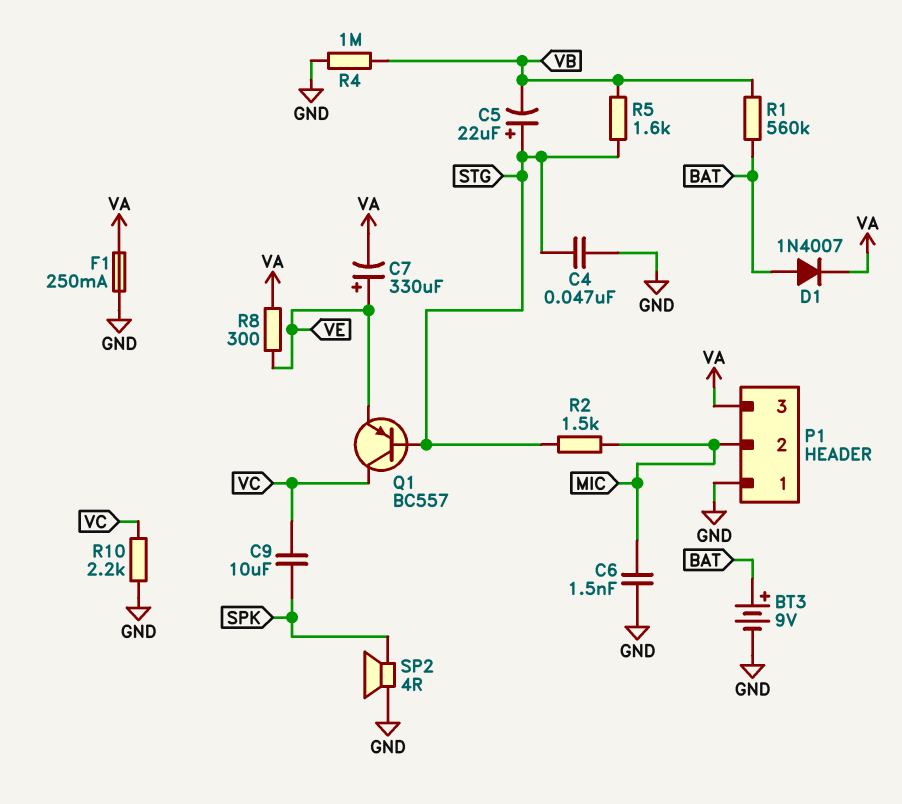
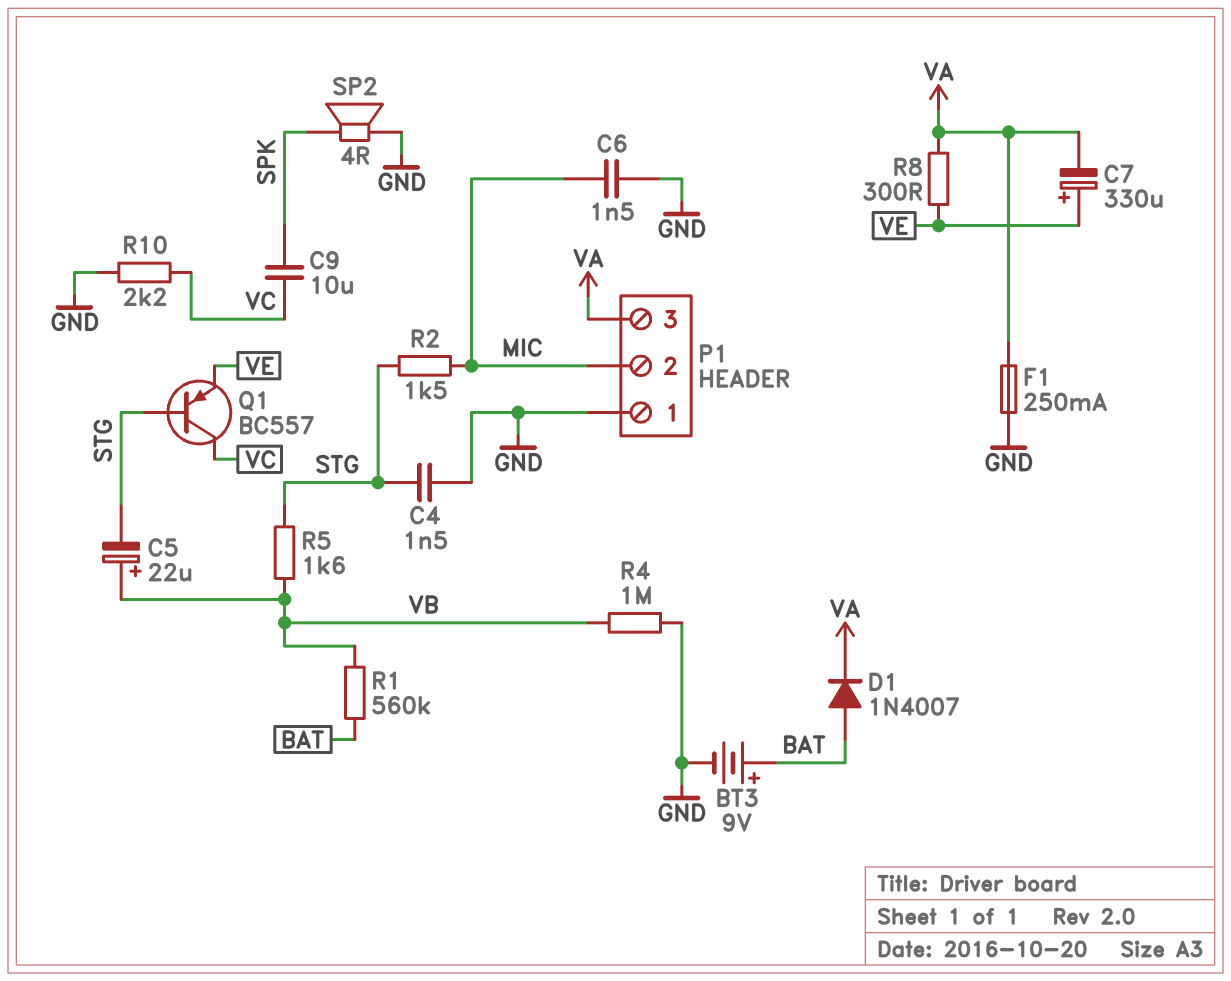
C4: 47nF (GND, STG) -> 1.5nF (GND, STG)
C5: 22uF (plus STG, minus VB) -> 22uF (plus VB, minus STG)

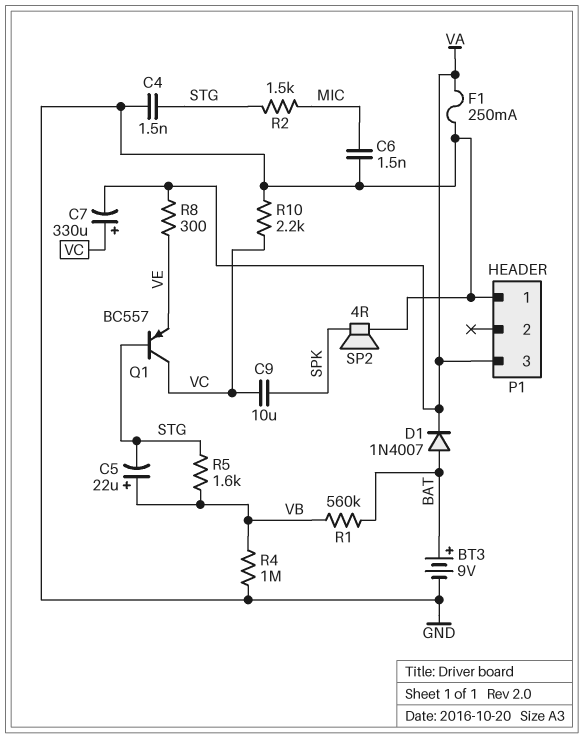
C7: 330uF (plus VE, minus VA) -> 330uF (plus VC, minus VA)
P1 pin 2: MIC -> none

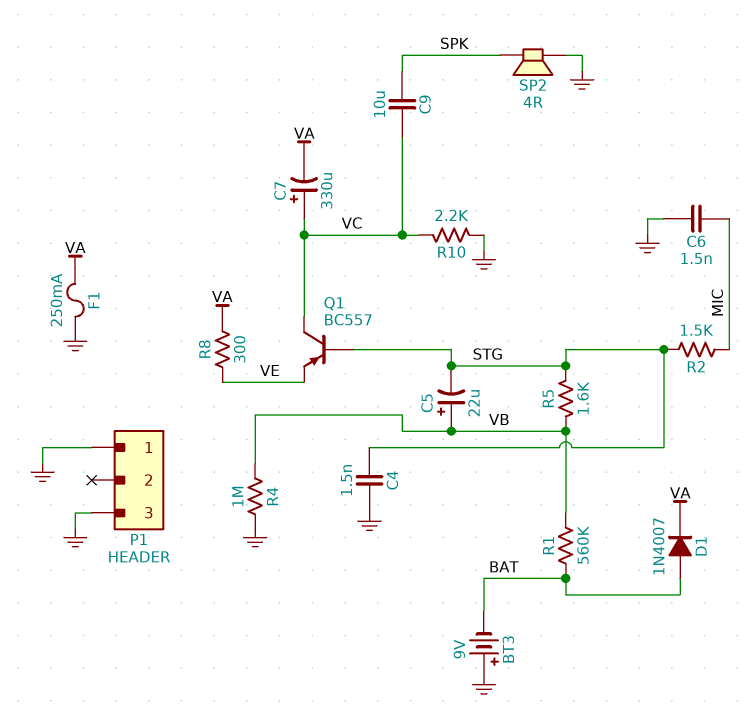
BT3: 9V (plus BAT, minus GND) -> 9V (plus GND, minus BAT)
P1 pin 3: VA -> GND

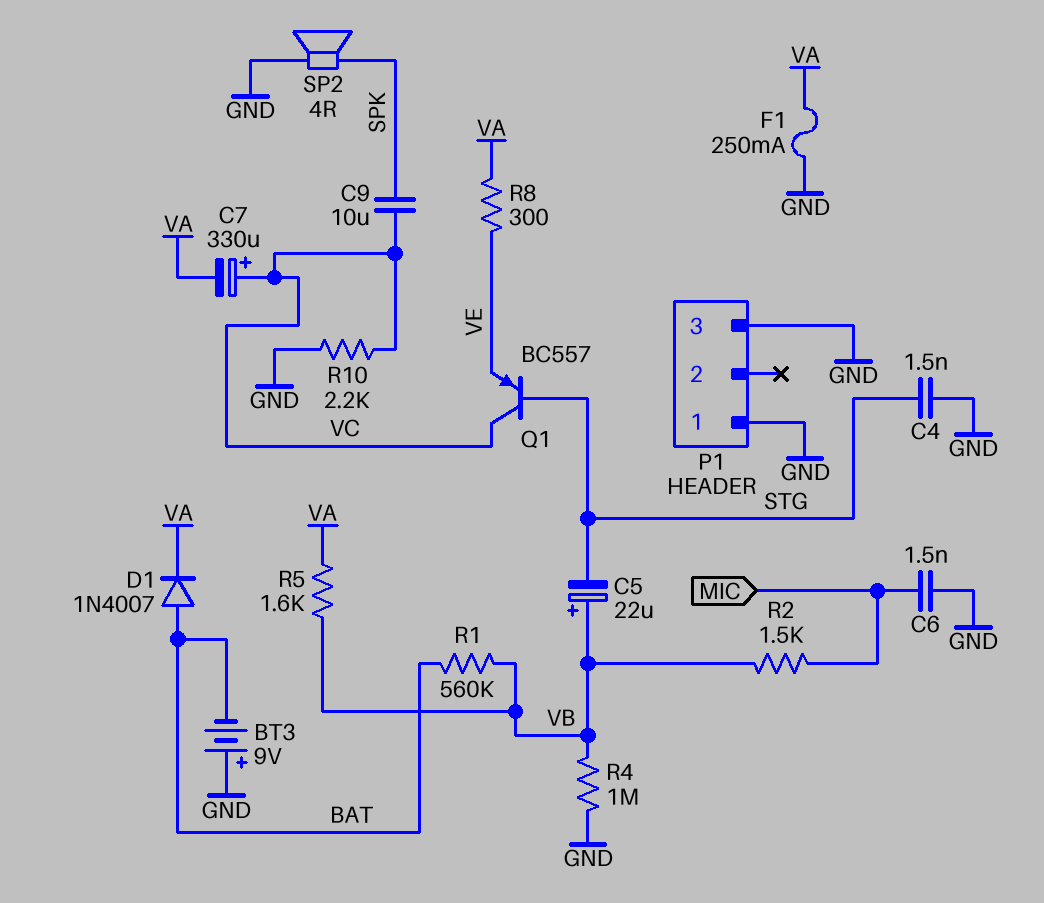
R2: 1.5k (MIC, STG) -> 1.5k (MIC, VB)
R5: 1.6k (STG, VB) -> 1.6k (VA, VB)

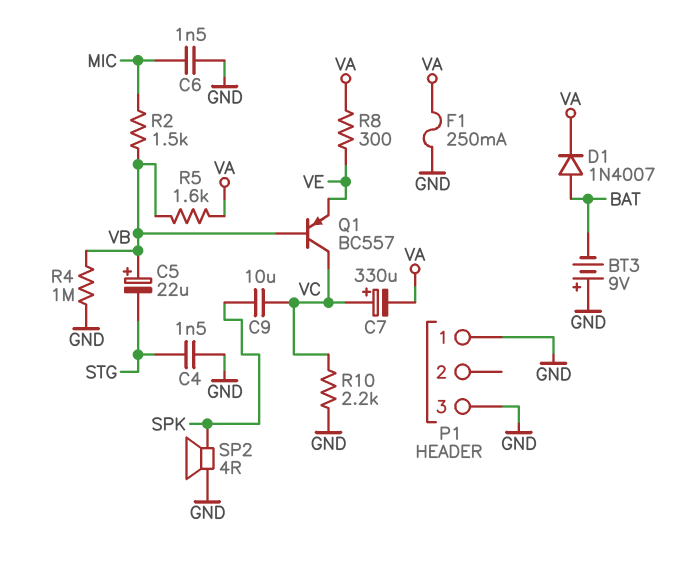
Q1: PNP BC557 (B STG, C VC, E VE) -> PNP BC557 (B VB, C VC, E VE)
R1: 560k (BAT, VB) -> none

